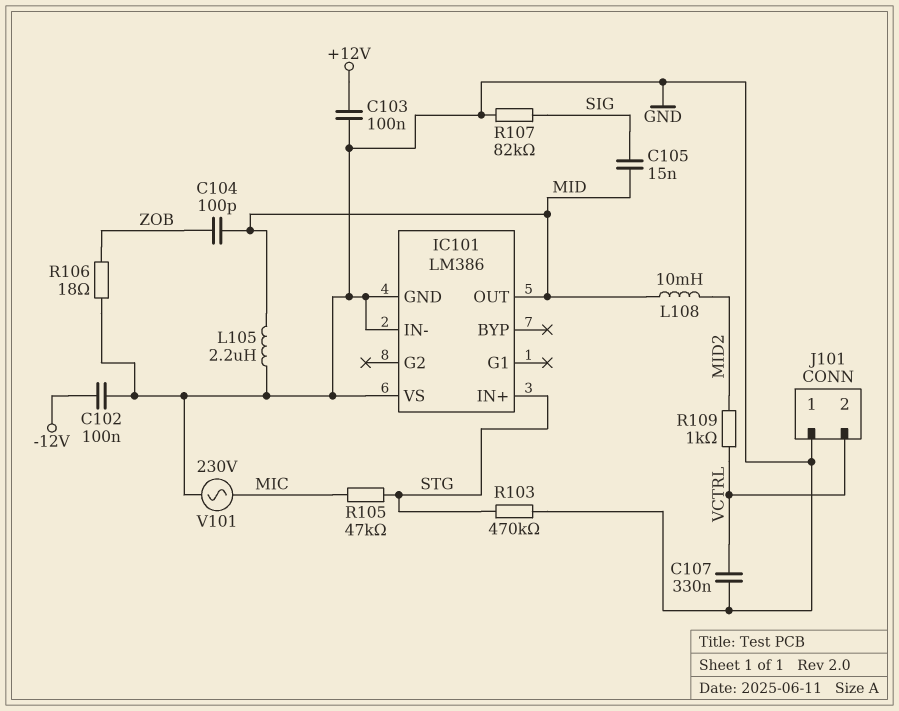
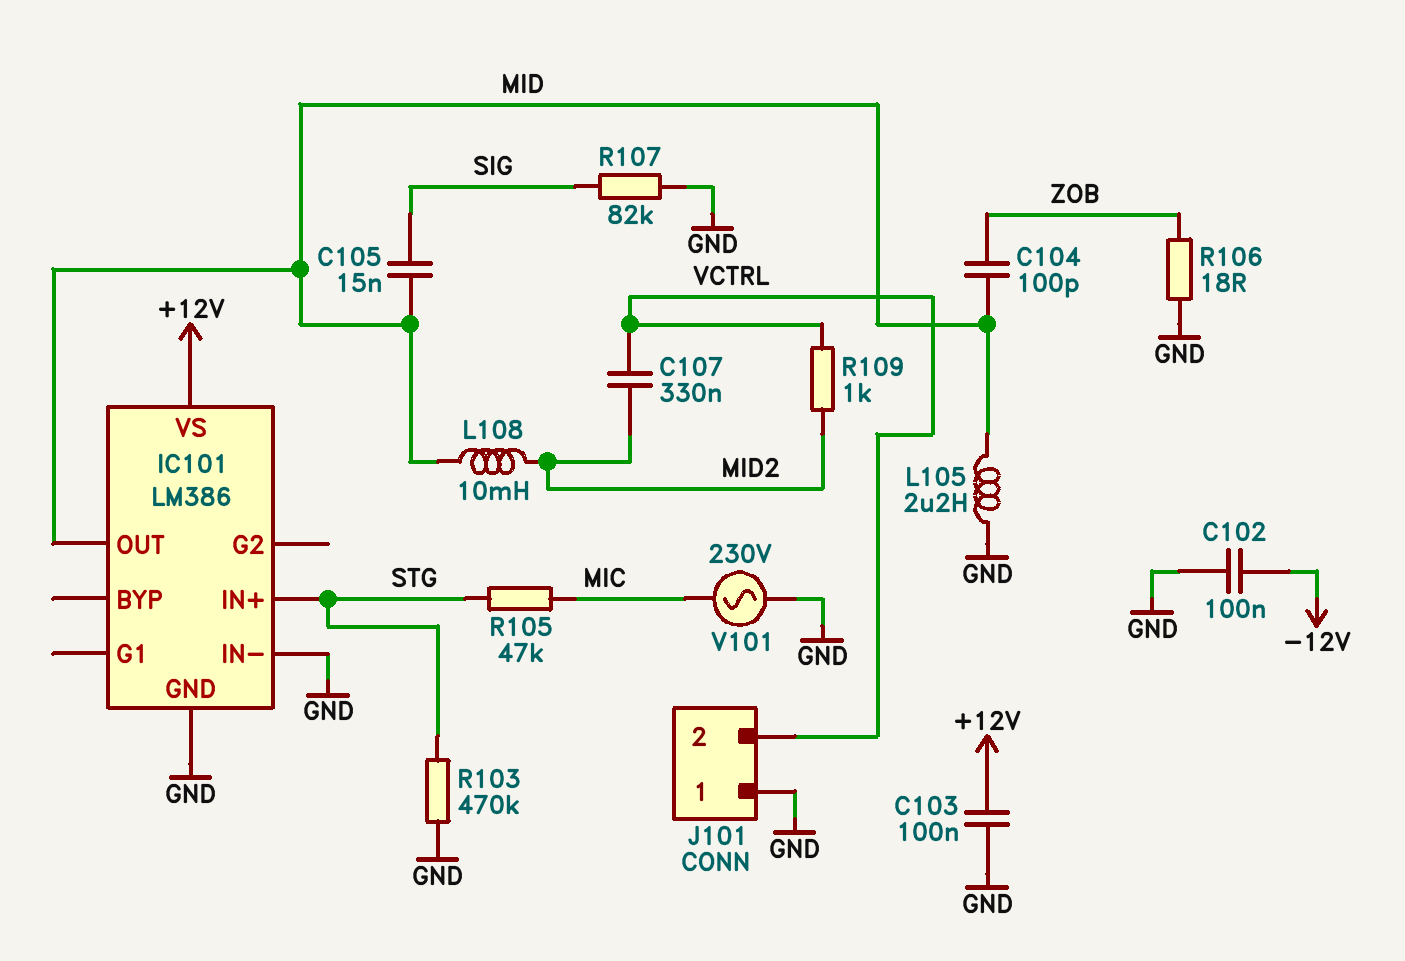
C107: 330nF (GND, VCTRL) -> 330nF (MID2, VCTRL)
IC101 pin VS: GND -> +12V

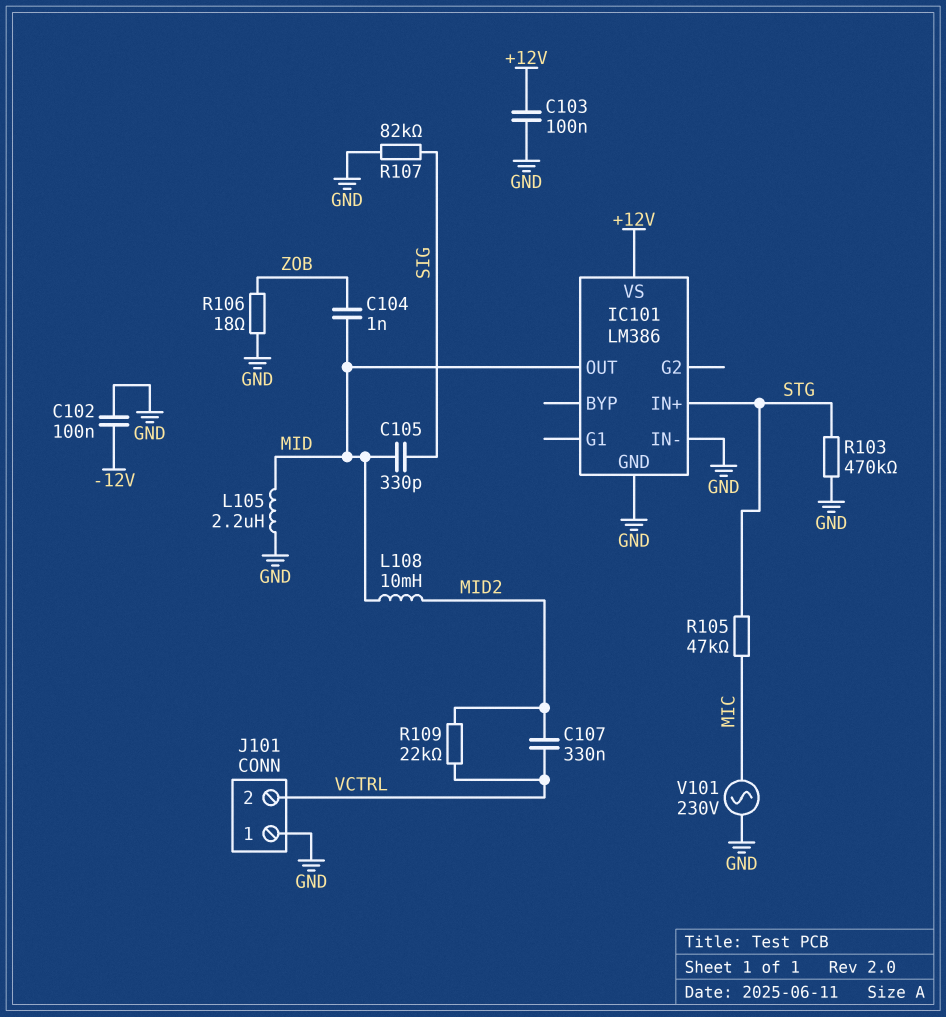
C104: 100pF (MID, ZOB) -> 1nF (MID, ZOB)
C105: 15nF (MID, SIG) -> 330pF (MID, SIG)
R109: 1k (MID2, VCTRL) -> 22k (MID2, VCTRL)

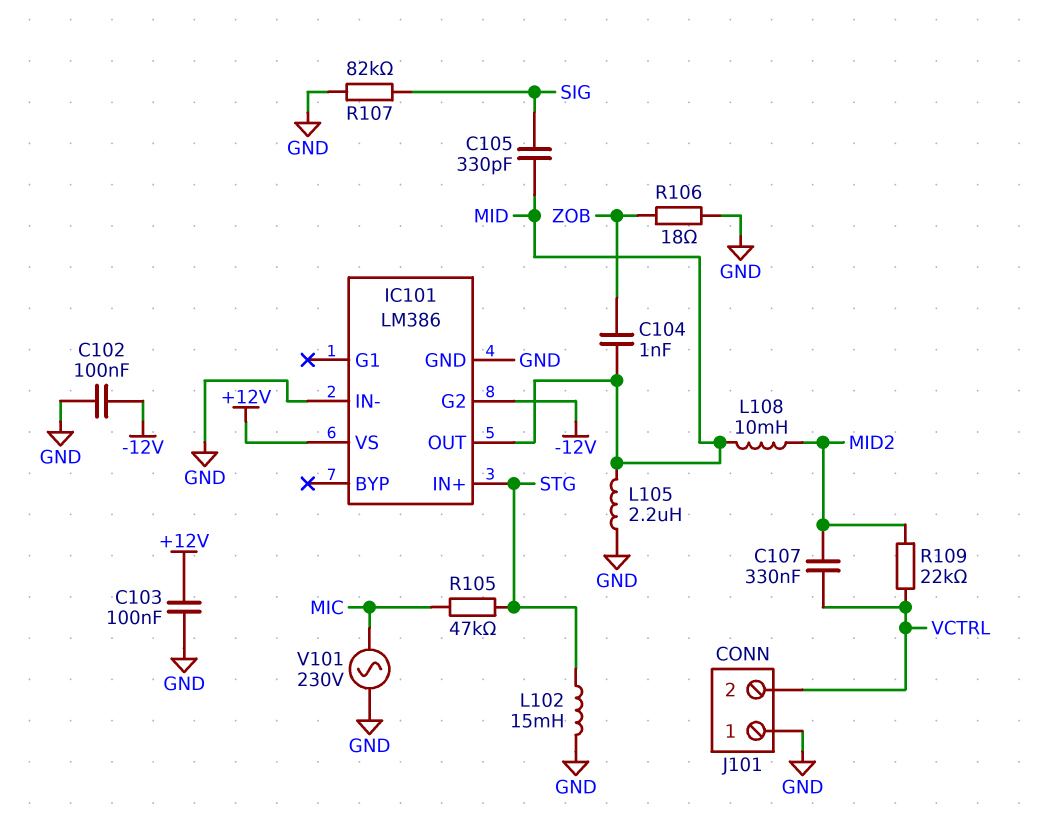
IC101 pin G2: none -> -12V
L102: none -> 15mH (GND, STG)
R103: 470k (GND, STG) -> none

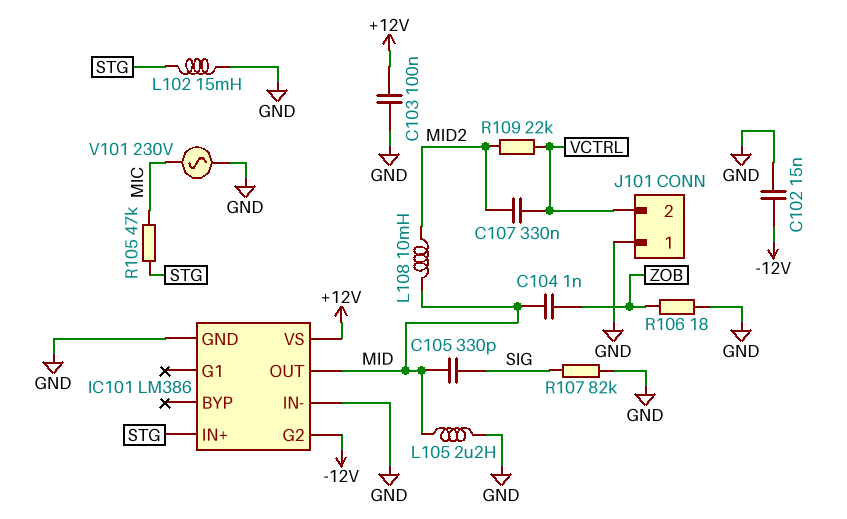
C102: 100nF (-12V, GND) -> 15nF (-12V, GND)

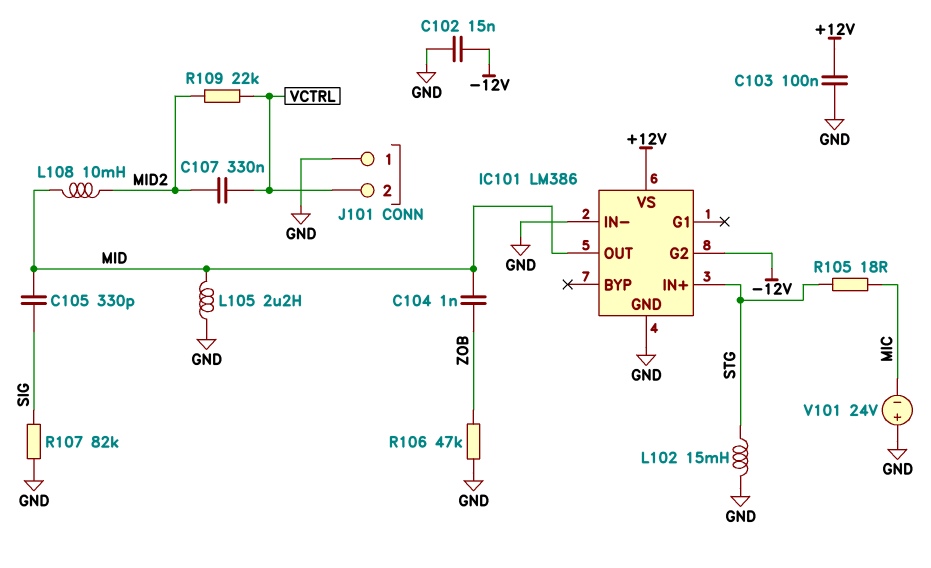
R105: 47k (MIC, STG) -> 18 (MIC, STG)
R106: 18 (GND, ZOB) -> 47k (GND, ZOB)
V101: AC 230V (GND, MIC) -> 24V (plus GND, minus MIC)

